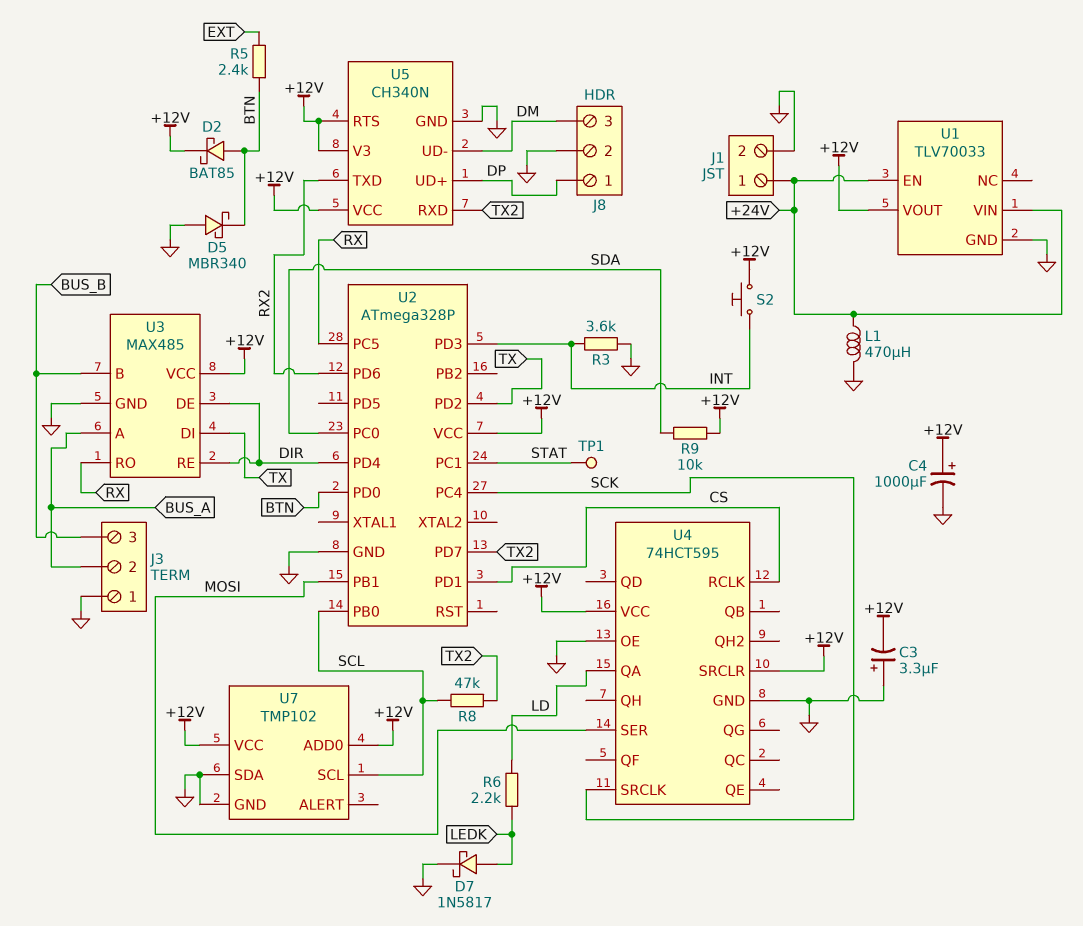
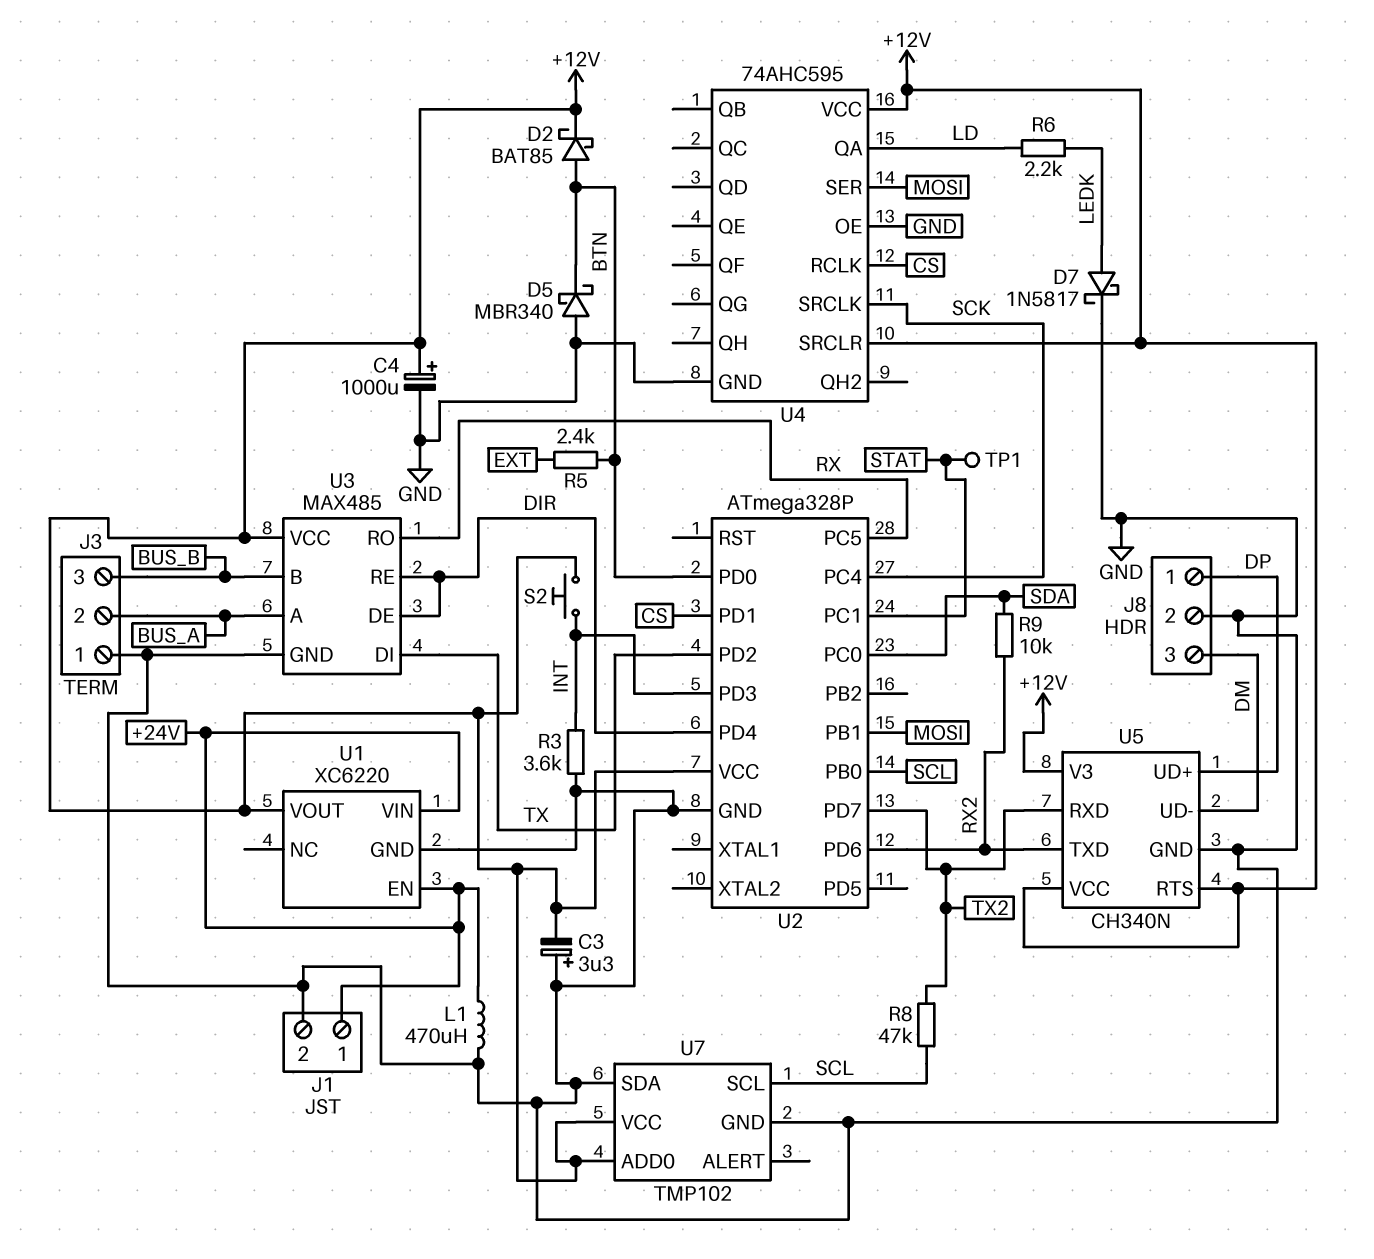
R9: 10k (+12V, SDA) -> 10k (RX2, SDA)
U1: TLV70033 -> XC6220
U4: 74HCT595 -> 74AHC595

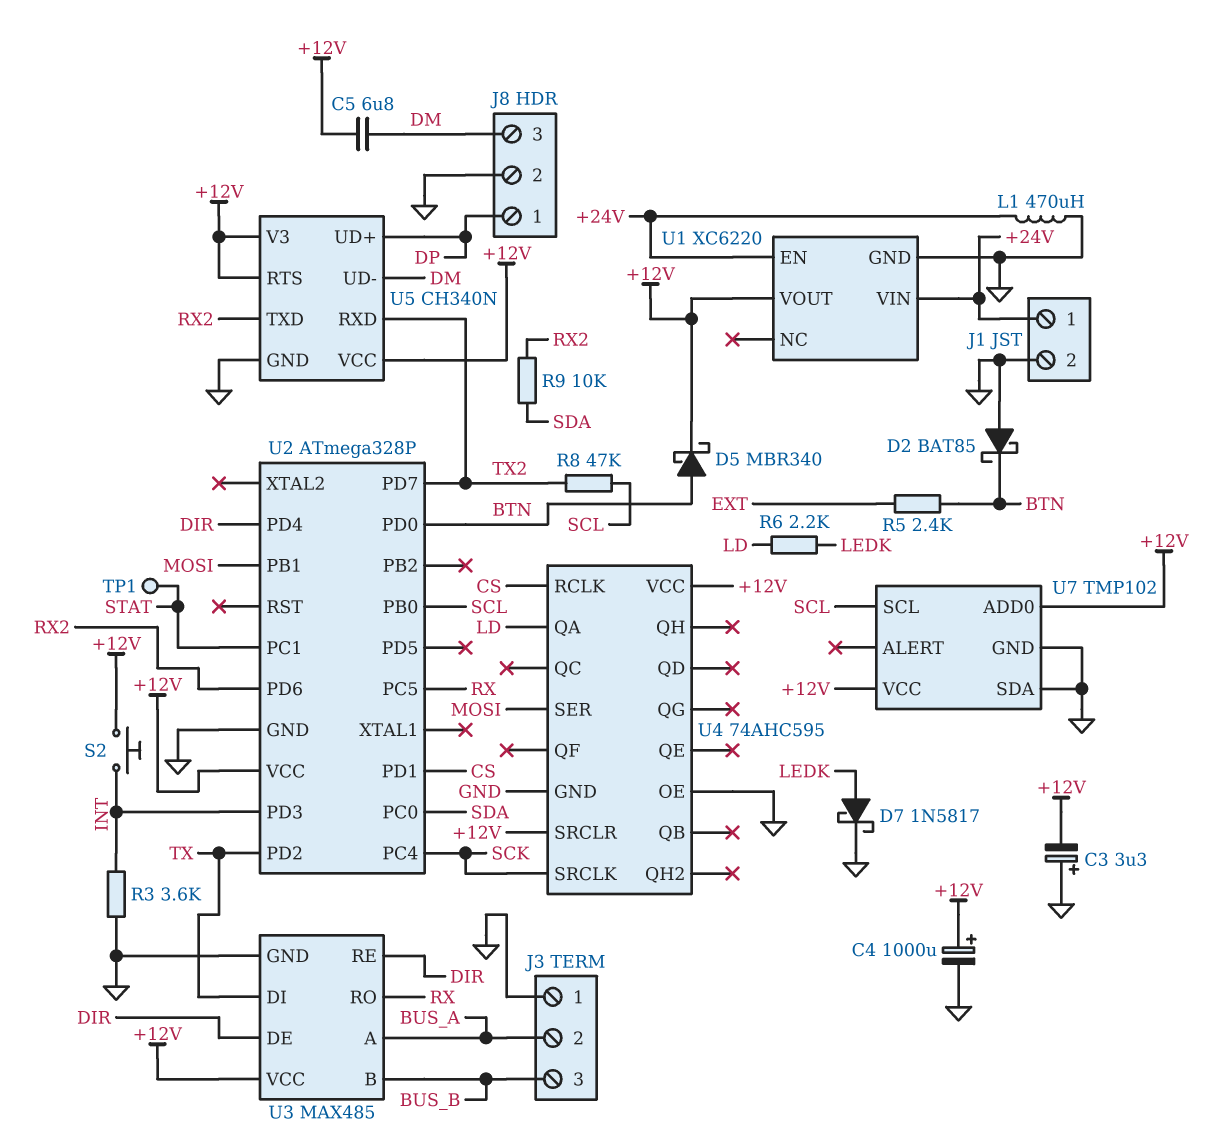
C5: none -> 6.8uF (+12V, DM)
D2: schottky BAT85 (A BTN, K +12V) -> schottky BAT85 (A GND, K BTN)
D5: schottky MBR340 (A GND, K BTN) -> schottky MBR340 (A BTN, K +12V)

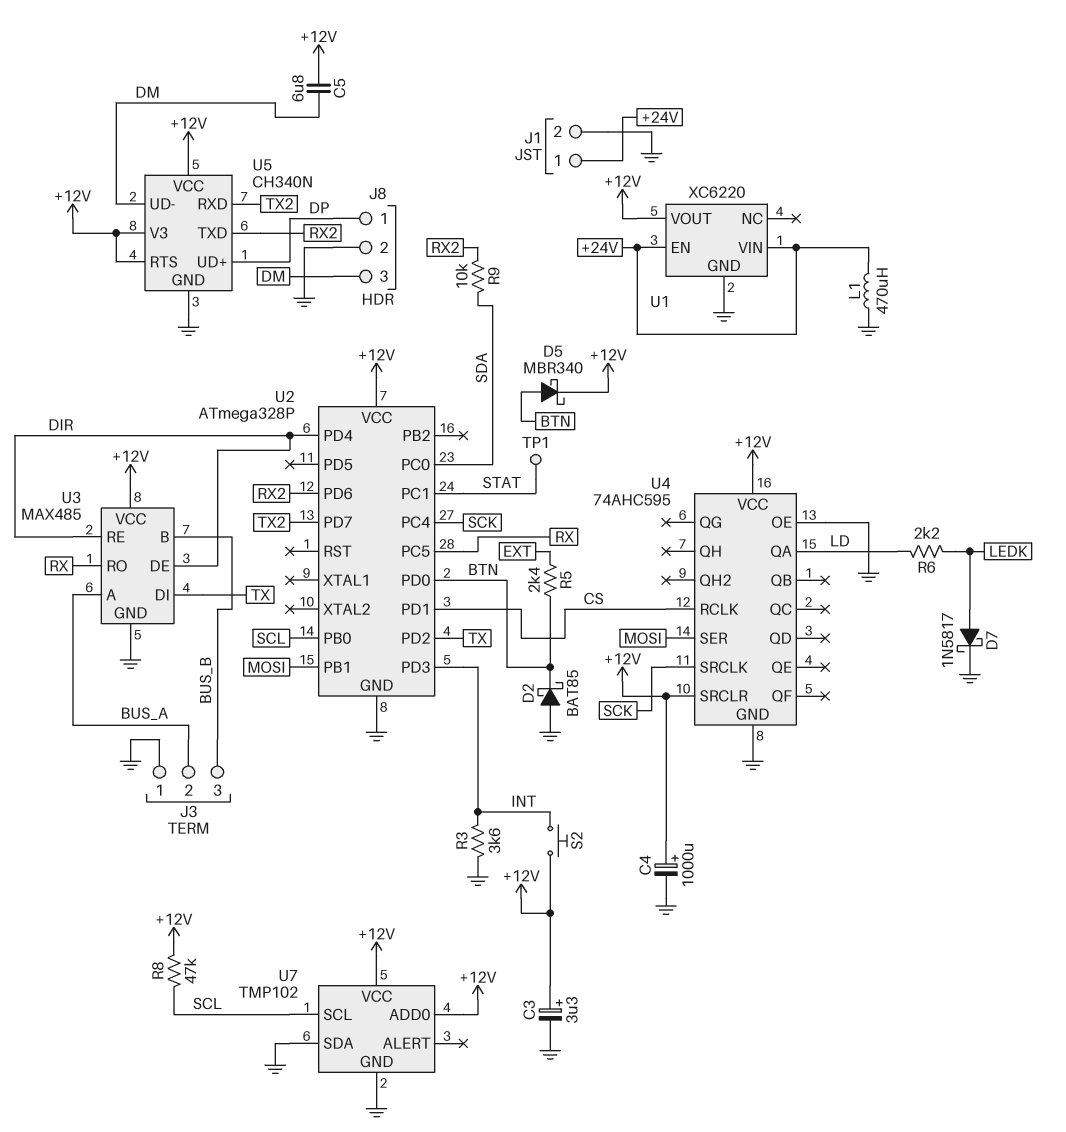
C3: 3.3uF (plus GND, minus +12V) -> 3.3uF (plus +12V, minus GND)
R8: 47k (SCL, TX2) -> 47k (+12V, SCL)

